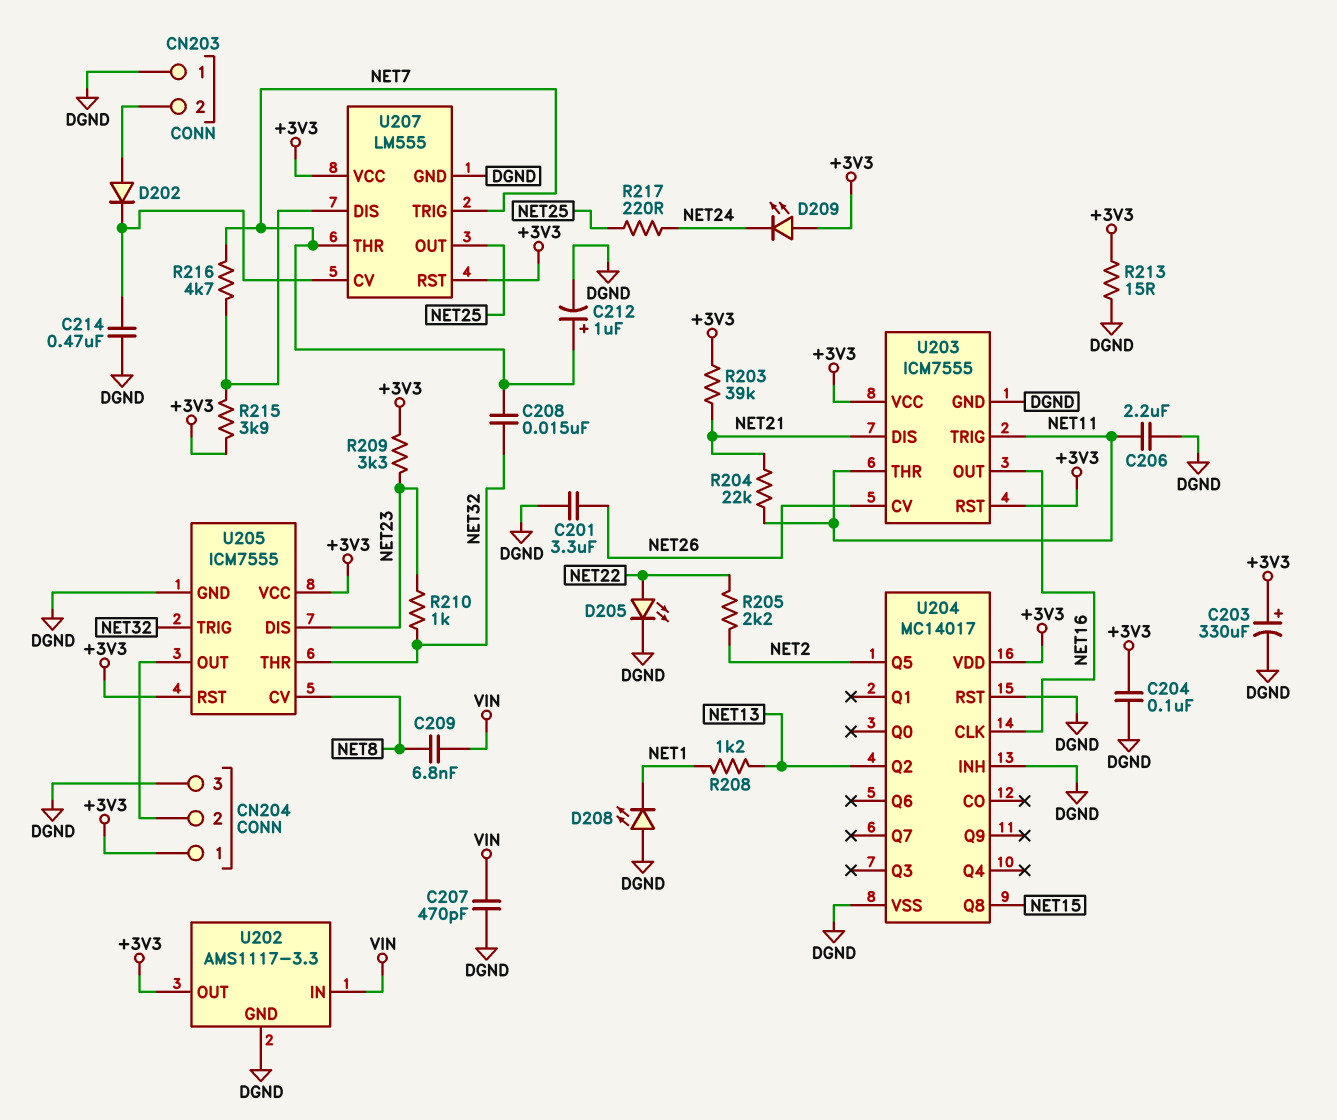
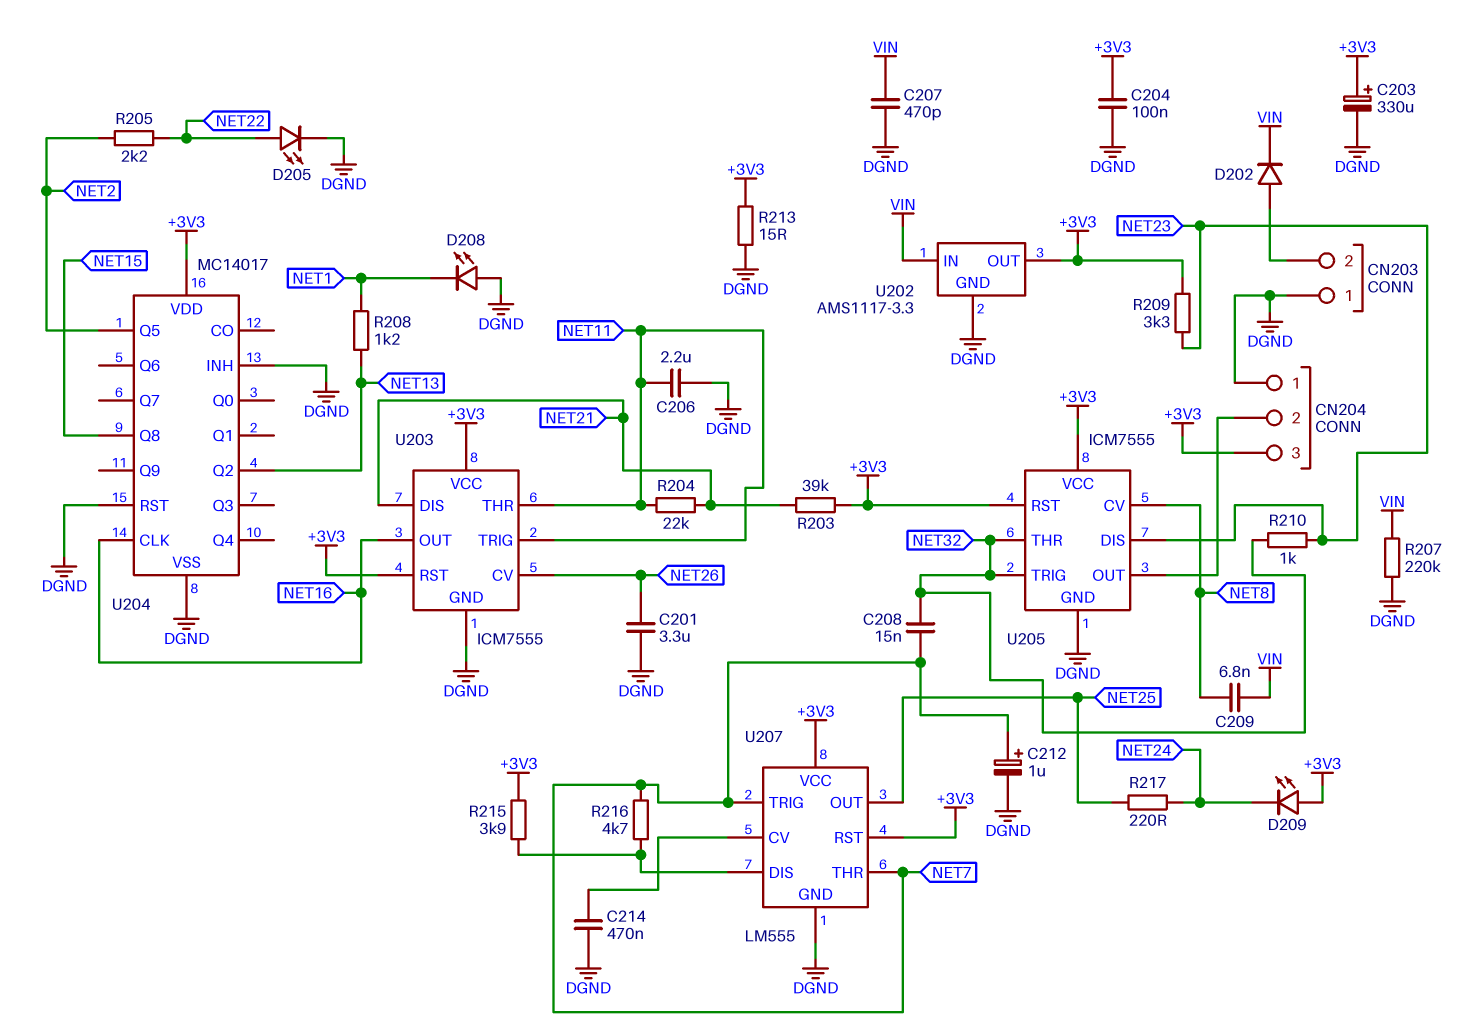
CN204 pin 1: +3V3 -> DGND
CN204 pin 3: DGND -> +3V3
D202: diode (A CN203/2, K U207/CV) -> diode (A CN203/2, K VIN)
R207: none -> 220k (DGND, VIN)

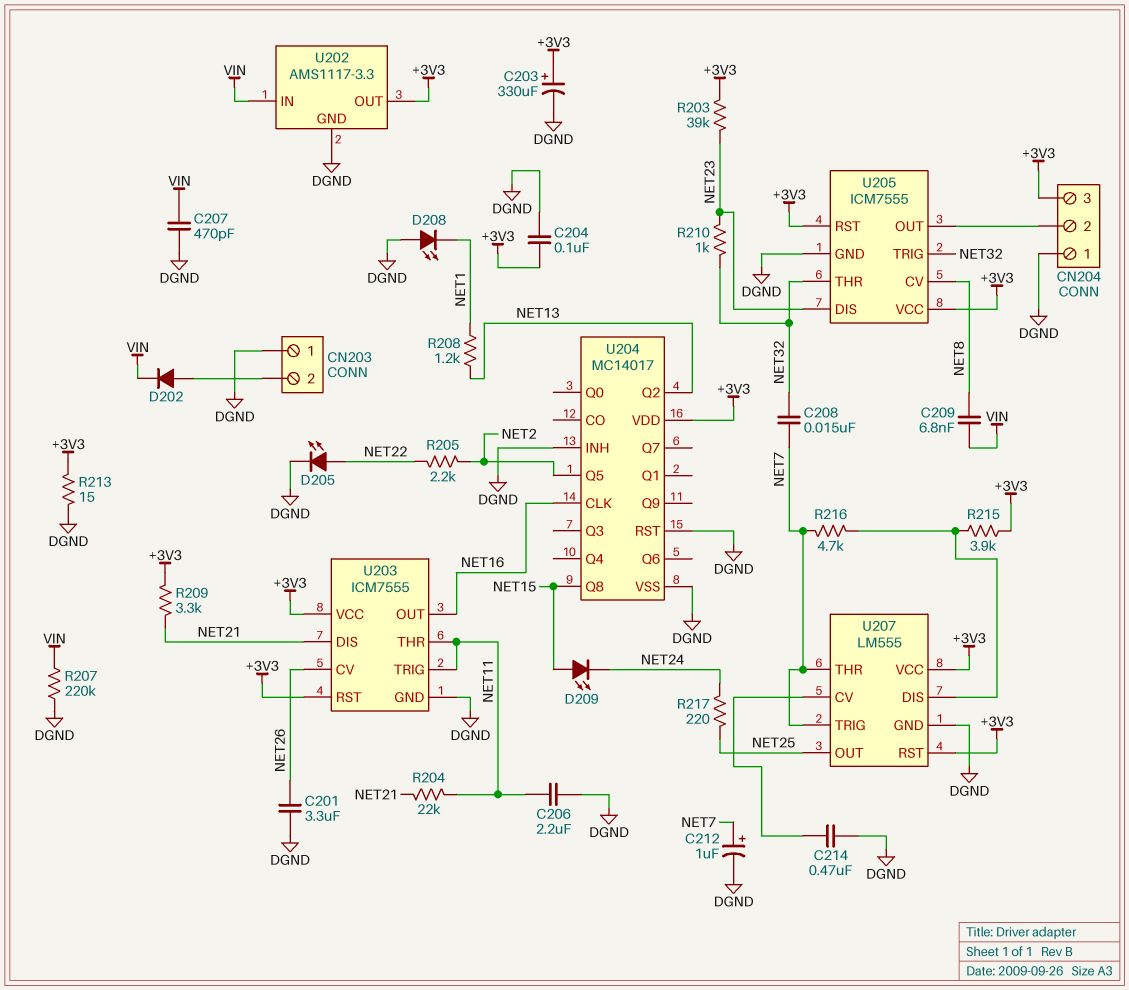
D209: LED (A +3V3, K NET24) -> LED (A NET15, K NET24)
R203: 39k (+3V3, NET21) -> 39k (+3V3, NET23)
R209: 3.3k (+3V3, NET23) -> 3.3k (+3V3, NET21)

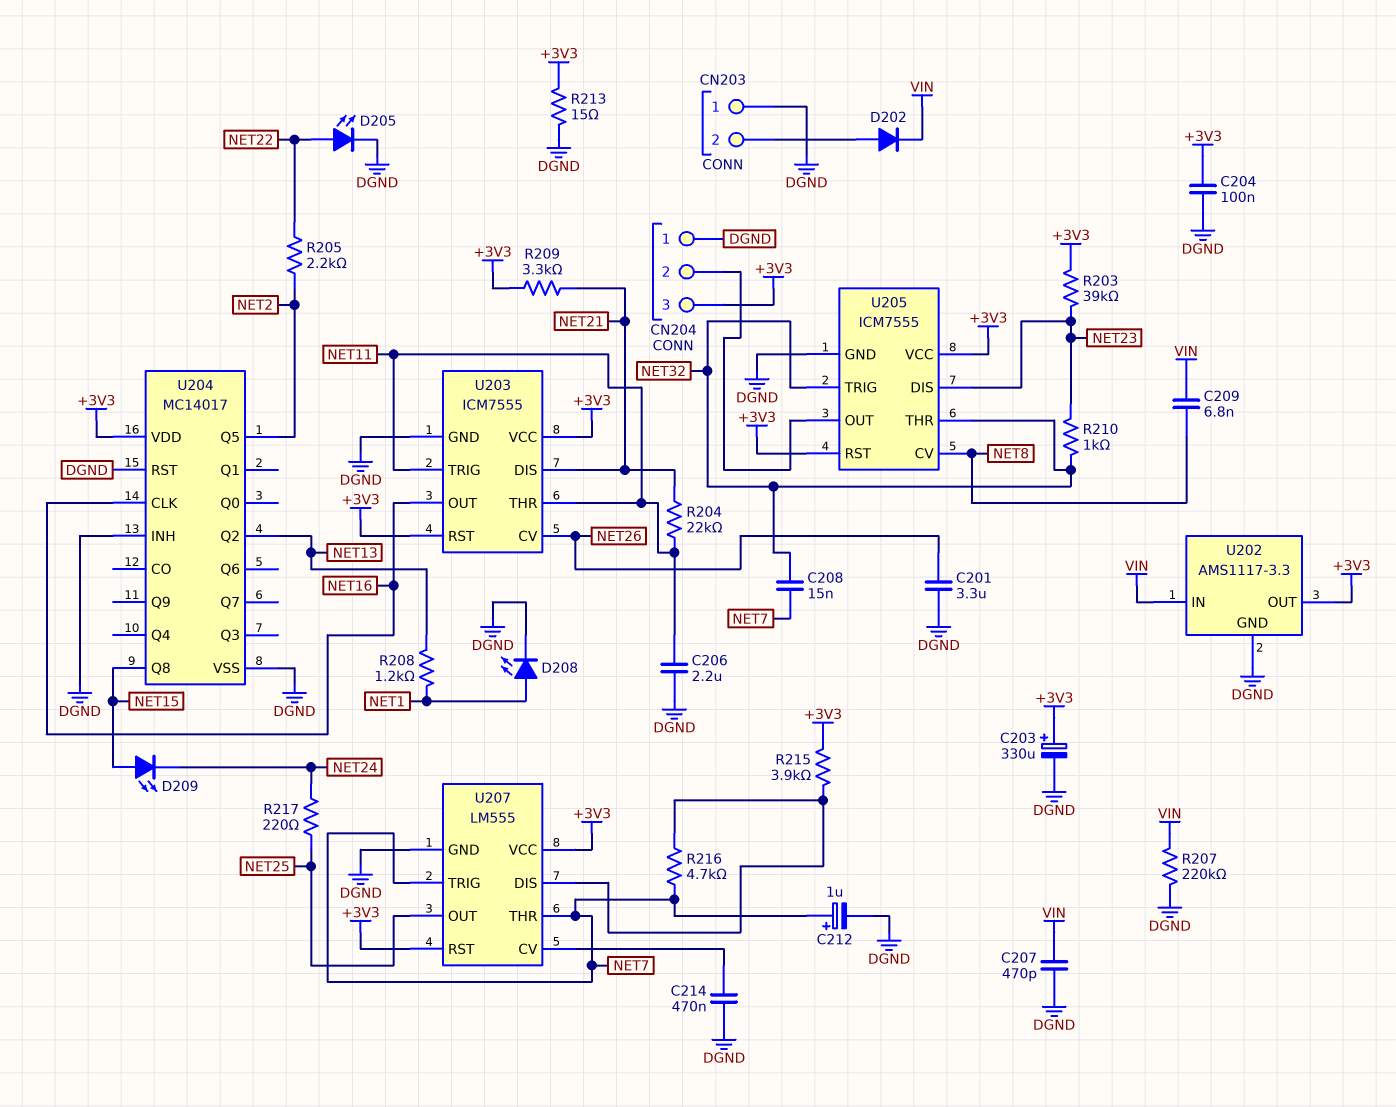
D208: LED (A DGND, K NET1) -> LED (A NET1, K DGND)

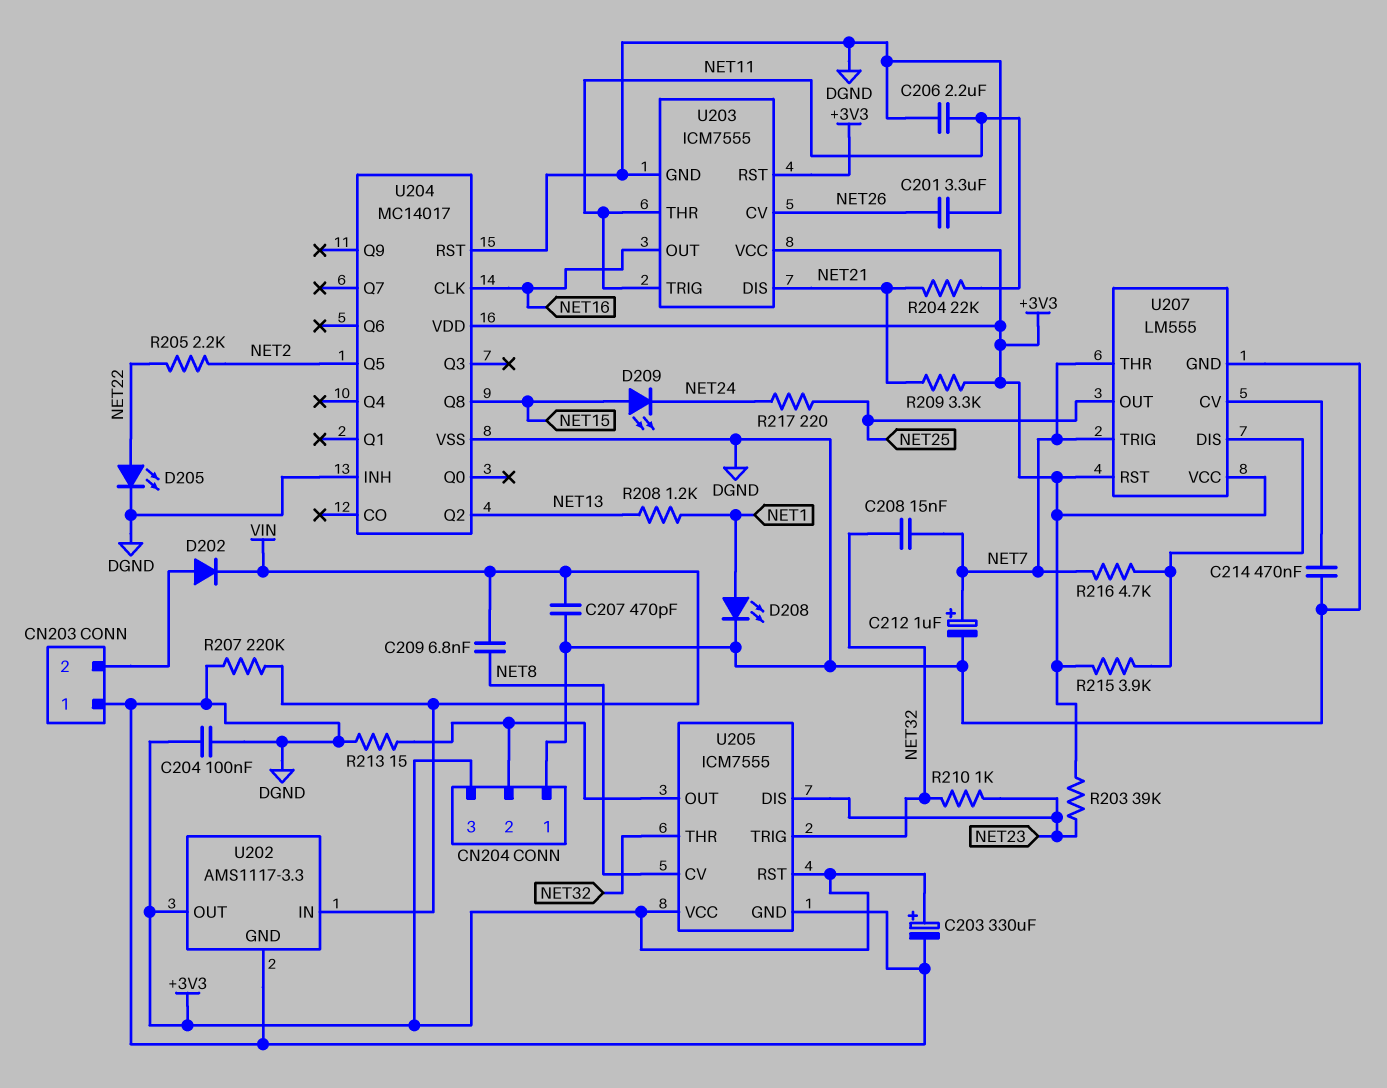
R213: 15 (+3V3, DGND) -> 15 (CN204/2, DGND)

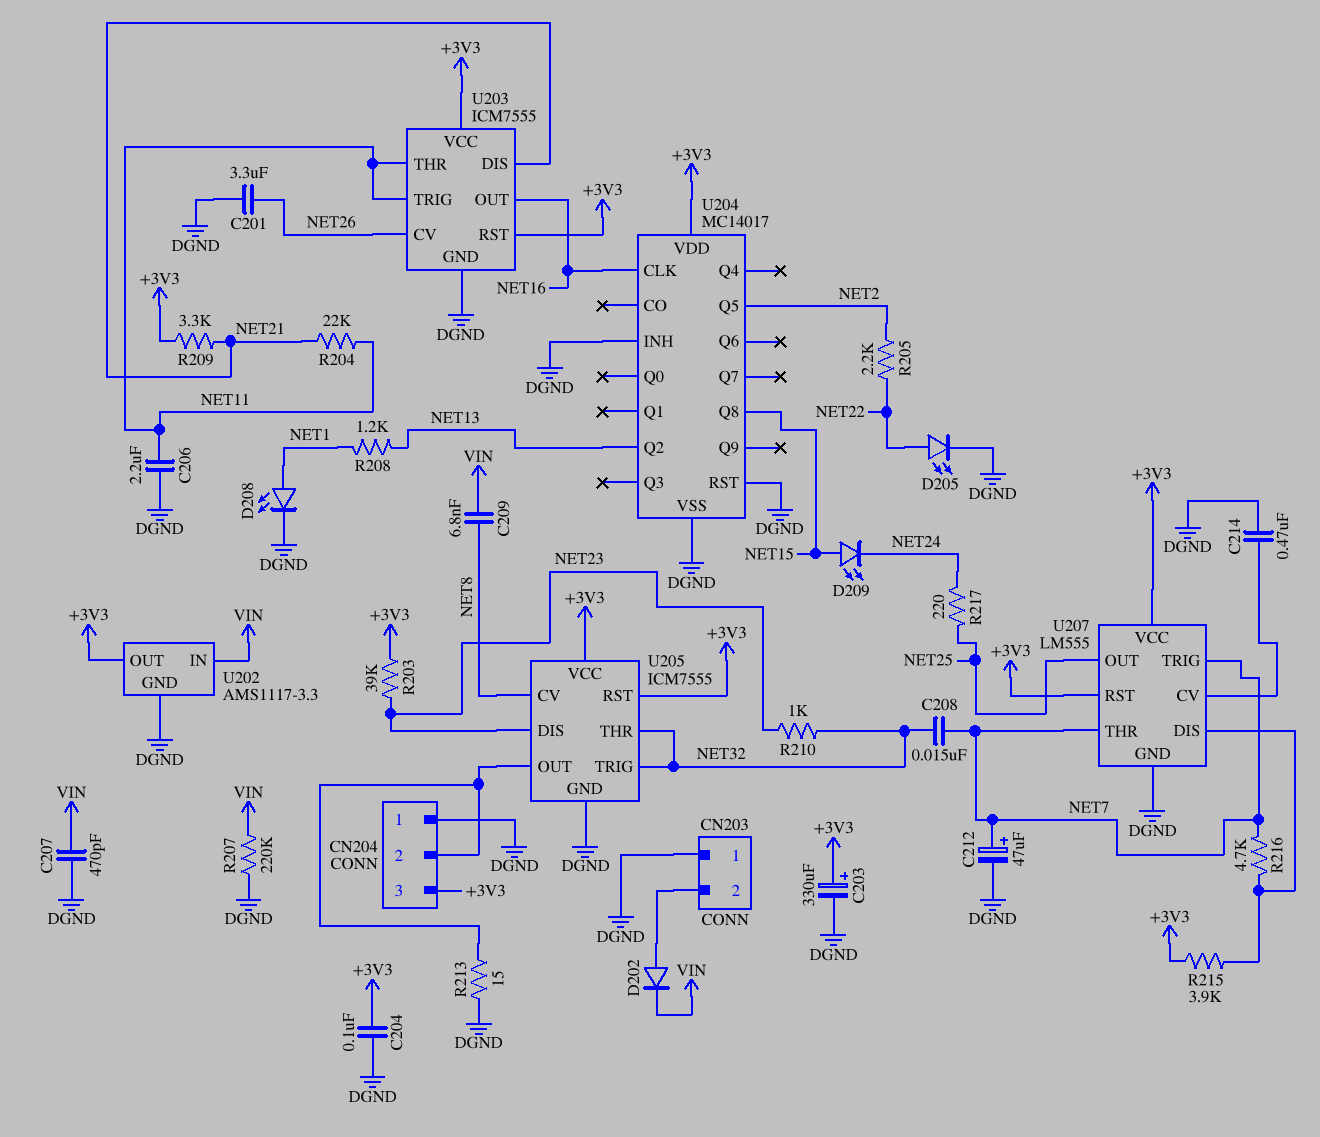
C212: 1uF (plus NET7, minus DGND) -> 47uF (plus NET7, minus DGND)

